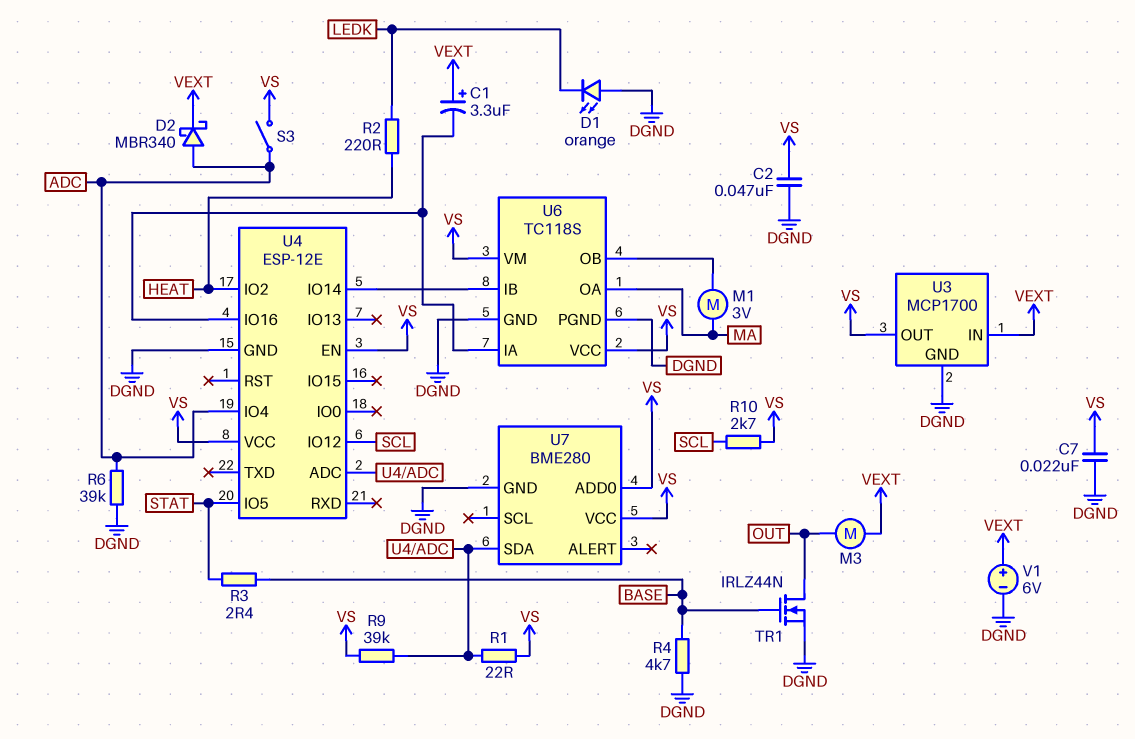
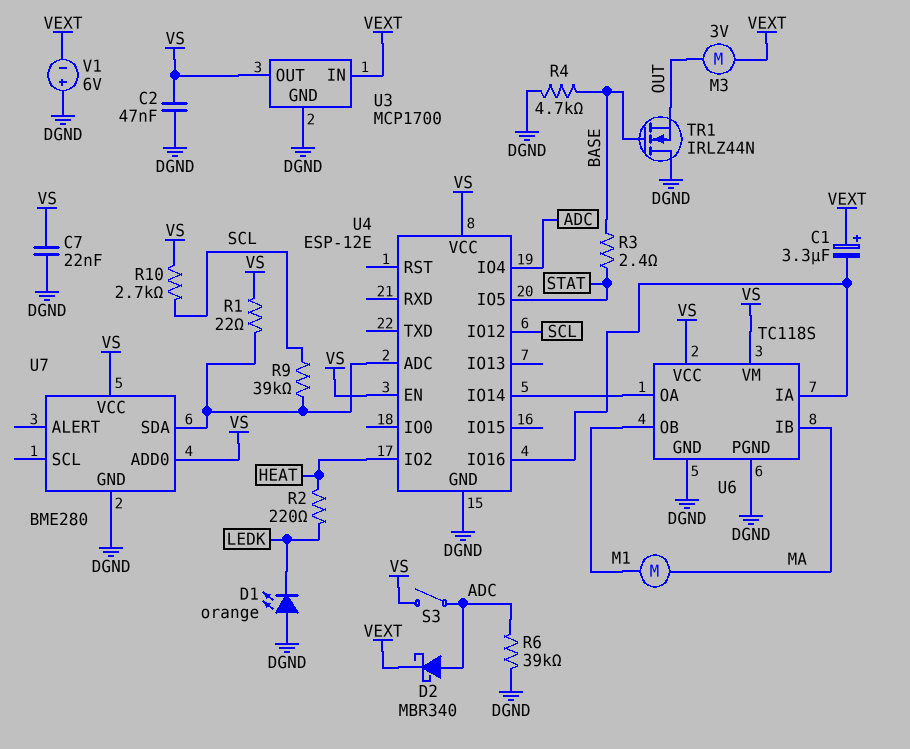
M1: motor 3V (MA, U6/OB) -> motor (MA, U6/OB)
M3: motor (OUT, VEXT) -> motor 3V (OUT, VEXT)
R9: 39k (U4/ADC, VS) -> 39k (SCL, U4/ADC)
TR1: NMOS IRLZ44N (G BASE, D OUT, S DGND) -> NMOS IRLZ44N (G BASE, D DGND, S OUT)
U6 pin IB: U4/IO14 -> MA
U6 pin OA: MA -> U4/IO14
V1: 6V (plus VEXT, minus DGND) -> 6V (plus DGND, minus VEXT)

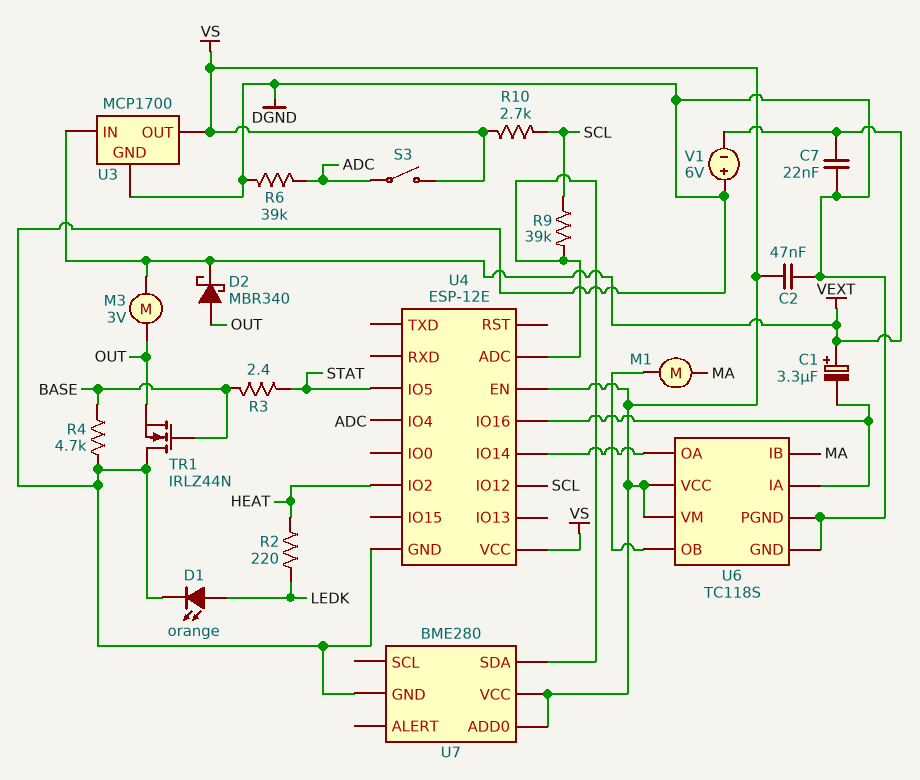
C7: 22nF (DGND, VS) -> 22nF (DGND, VEXT)
D1: LED orange (A DGND, K LEDK) -> LED orange (A LEDK, K DGND)
D2: schottky MBR340 (A ADC, K VEXT) -> schottky MBR340 (A OUT, K VEXT)
R1: 22 (U4/ADC, VS) -> none

